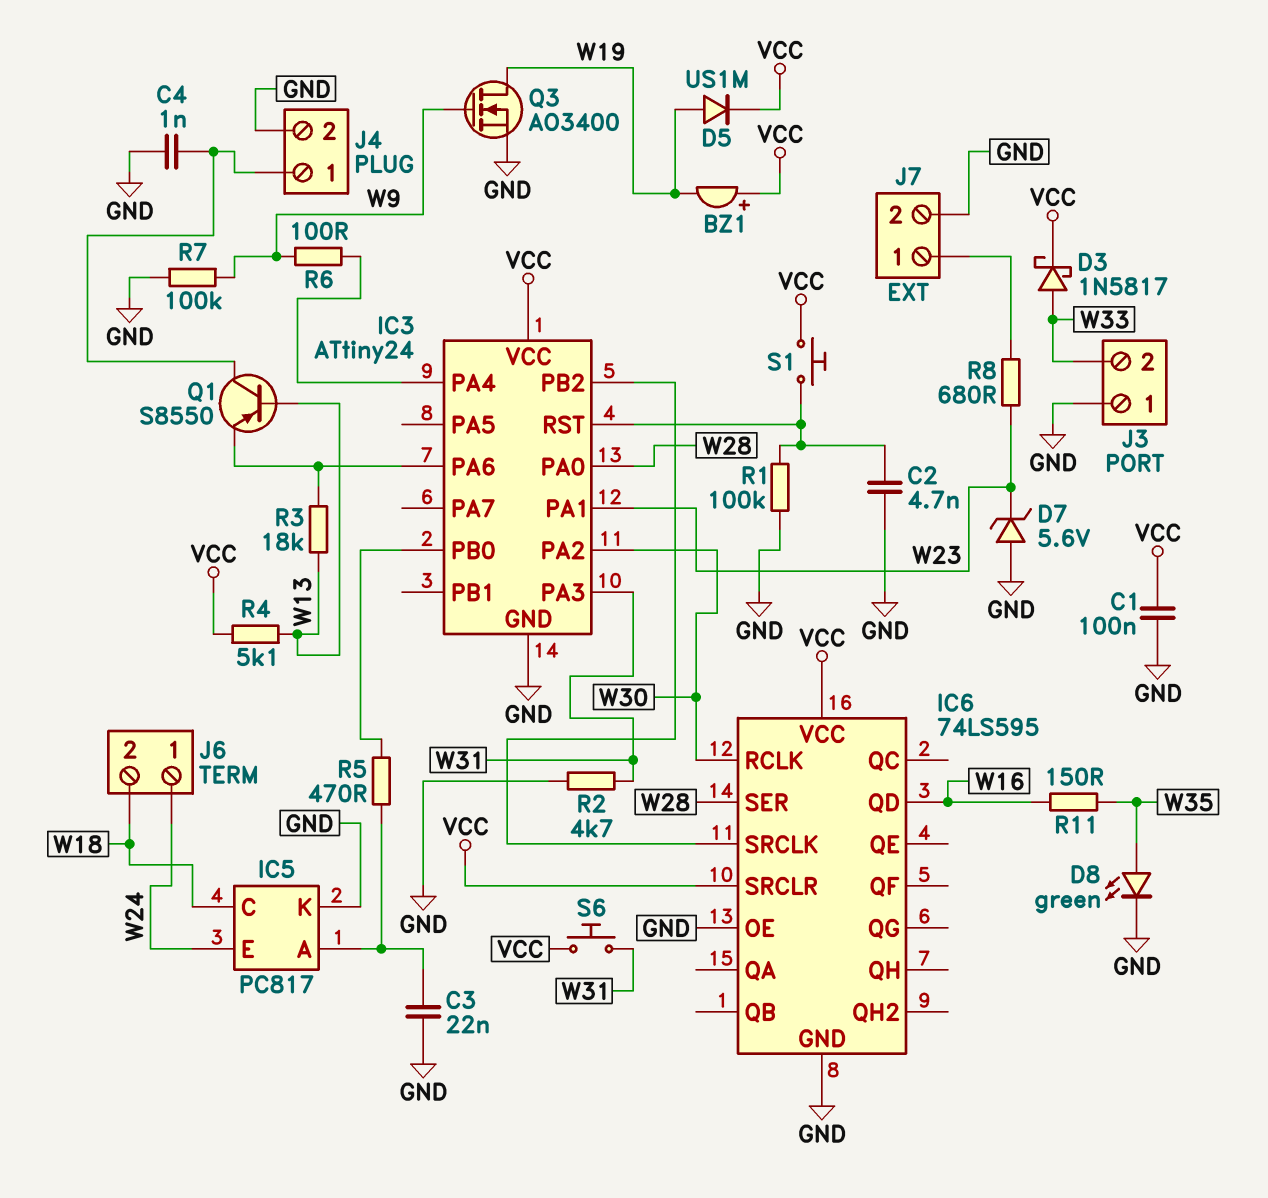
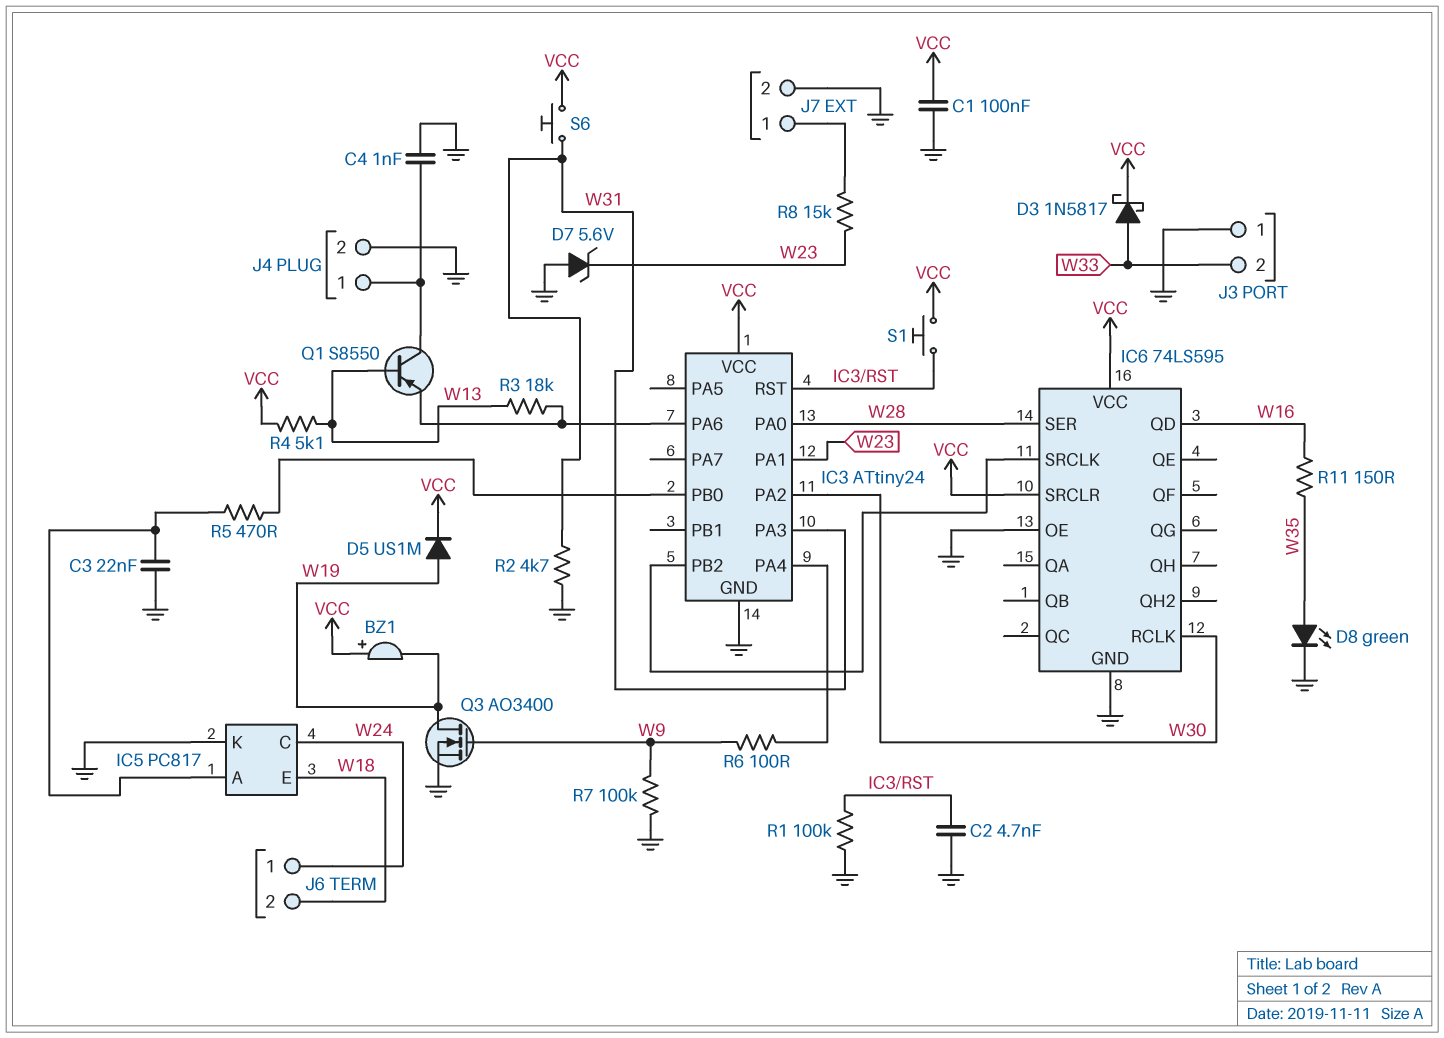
IC5 pin C: W18 -> W24
IC5 pin E: W24 -> W18
R8: 680 (J7/1, W23) -> 15k (J7/1, W23)

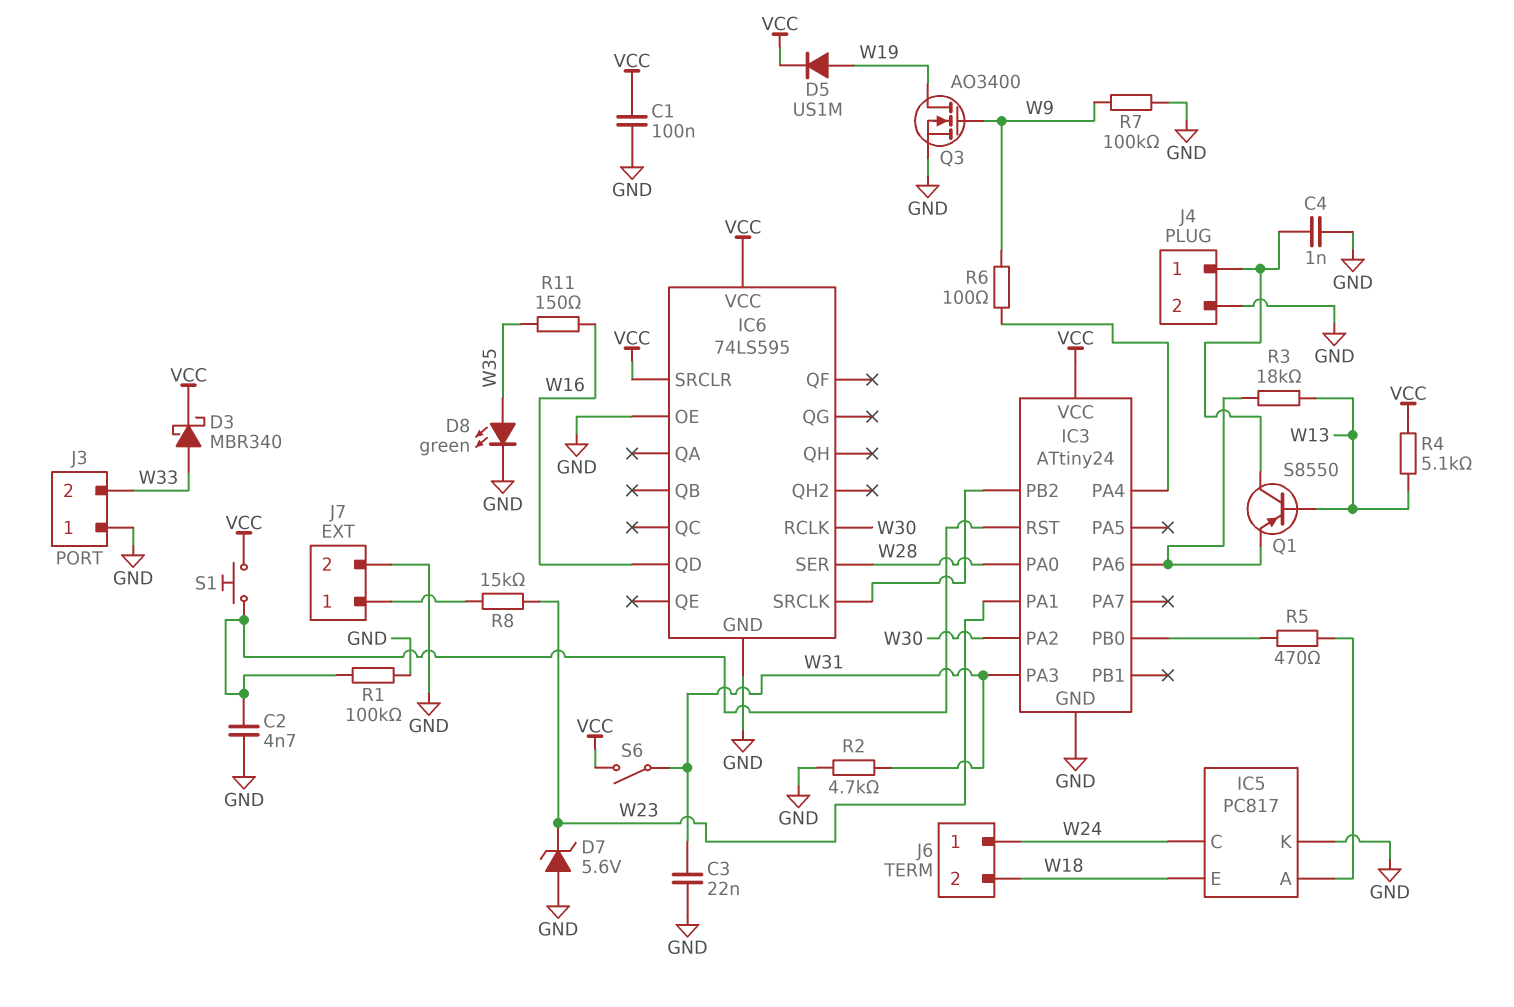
BZ1: buzzer (plus VCC, minus W19) -> none
C3: 22nF (GND, IC5/A) -> 22nF (GND, W31)
D3: schottky 1N5817 (A W33, K VCC) -> schottky MBR340 (A W33, K VCC)
S6: button (VCC, W31) -> switch (VCC, W31)

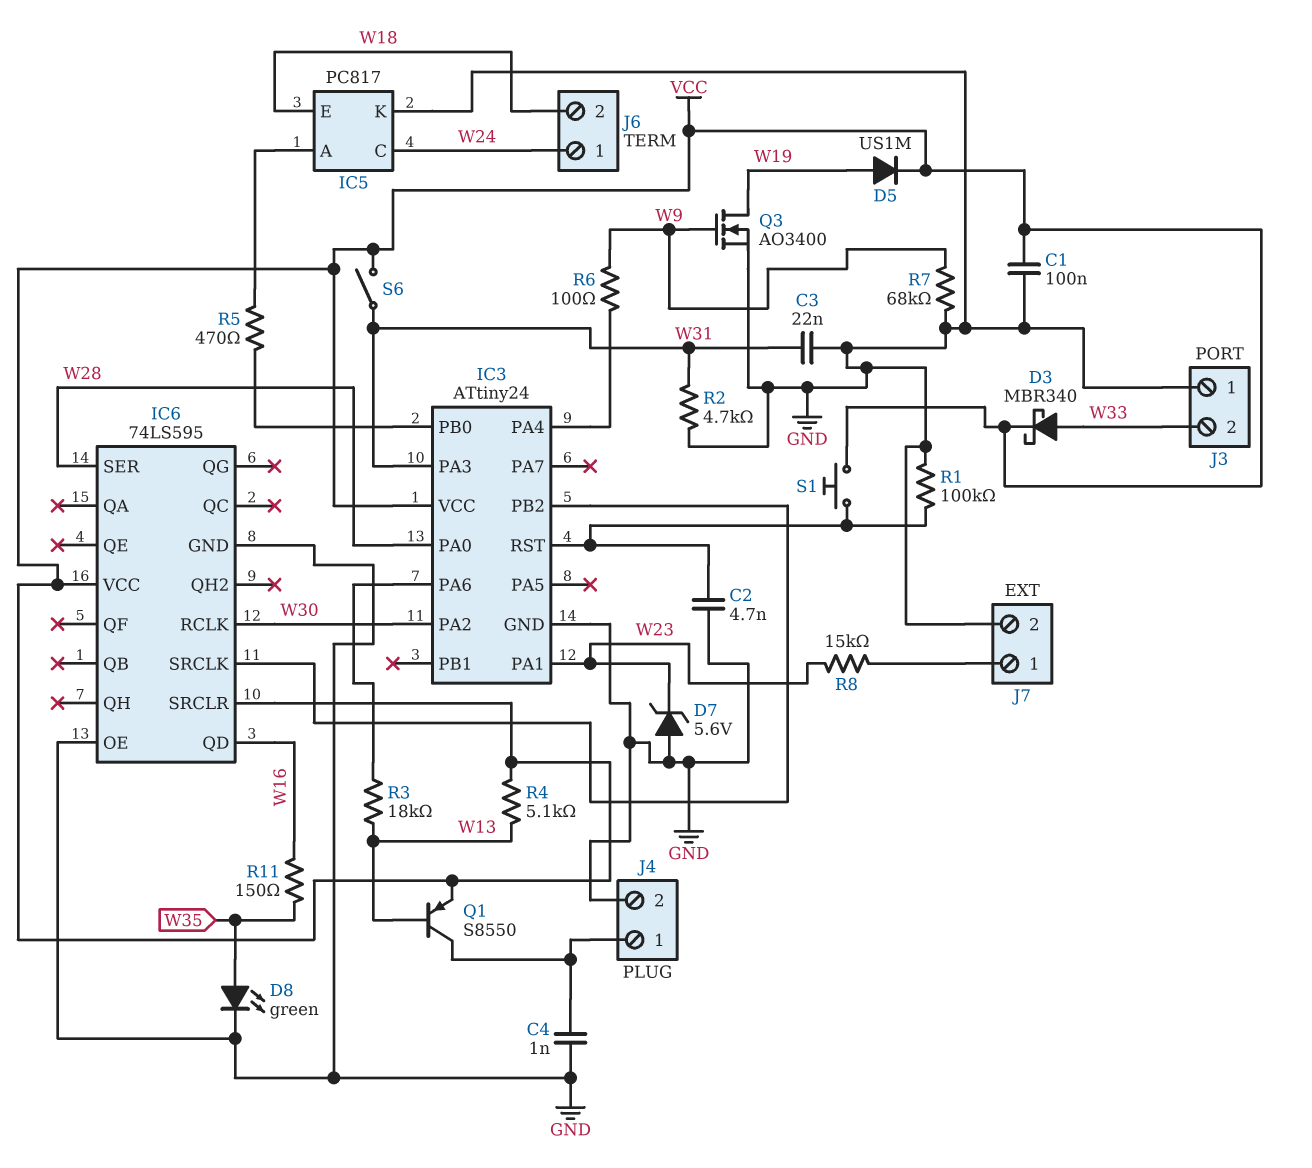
Q1: PNP S8550 (B W13, C J4/1, E IC3/PA6) -> PNP S8550 (B W13, C J4/1, E VCC)
R7: 100k (GND, W9) -> 68k (GND, W9)

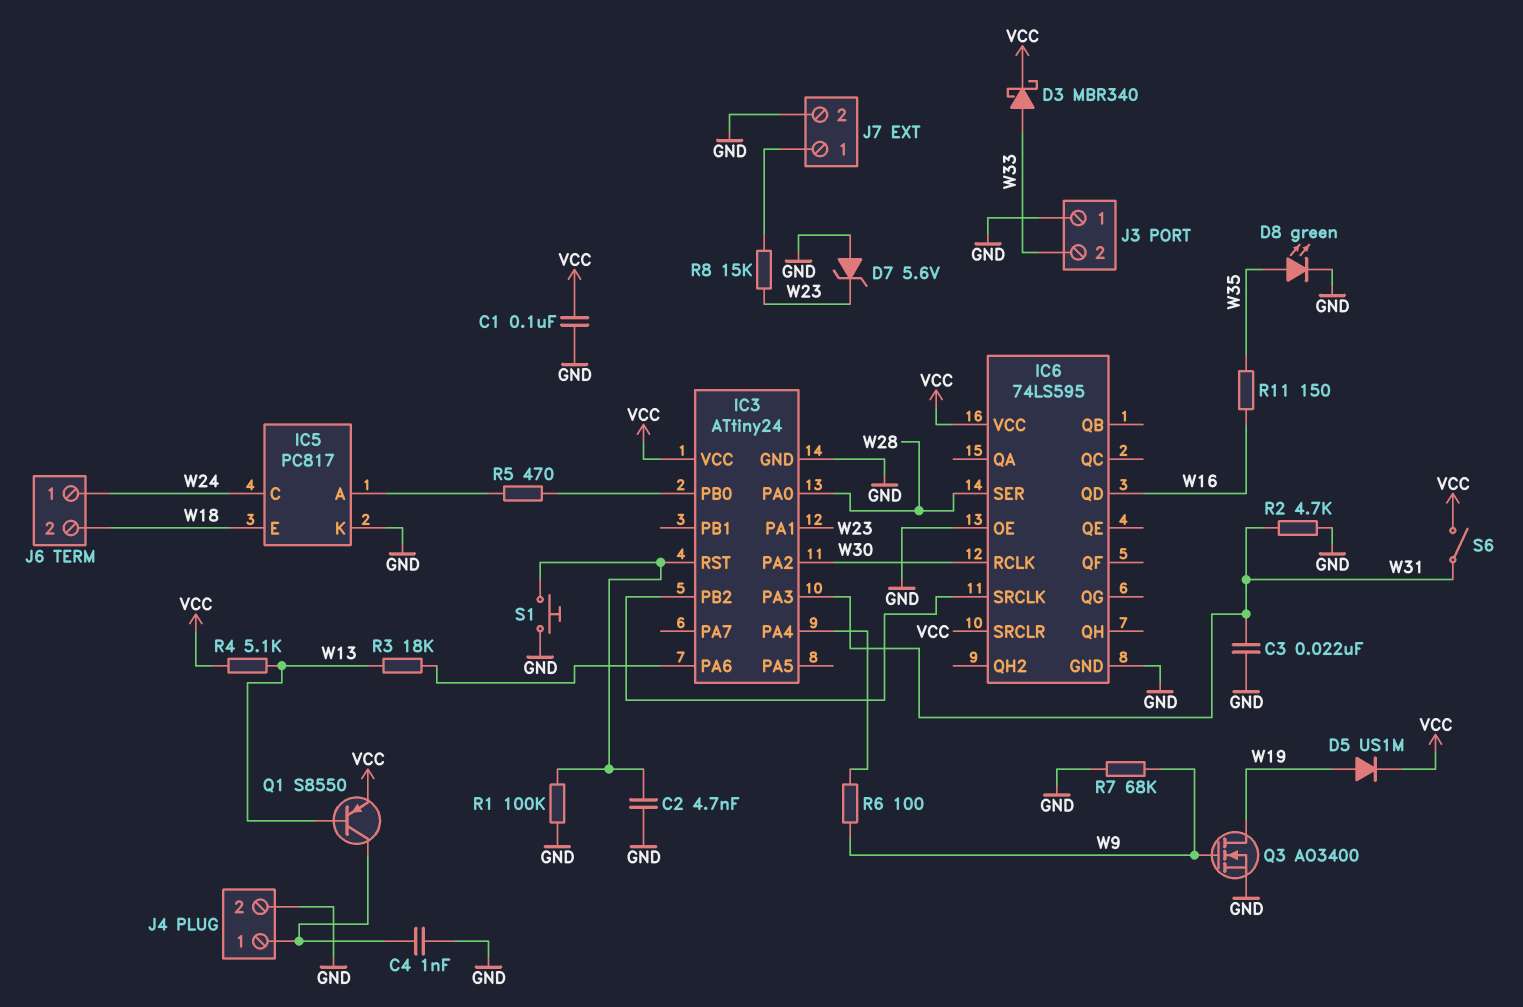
S1: button (IC3/RST, VCC) -> button (GND, IC3/RST)

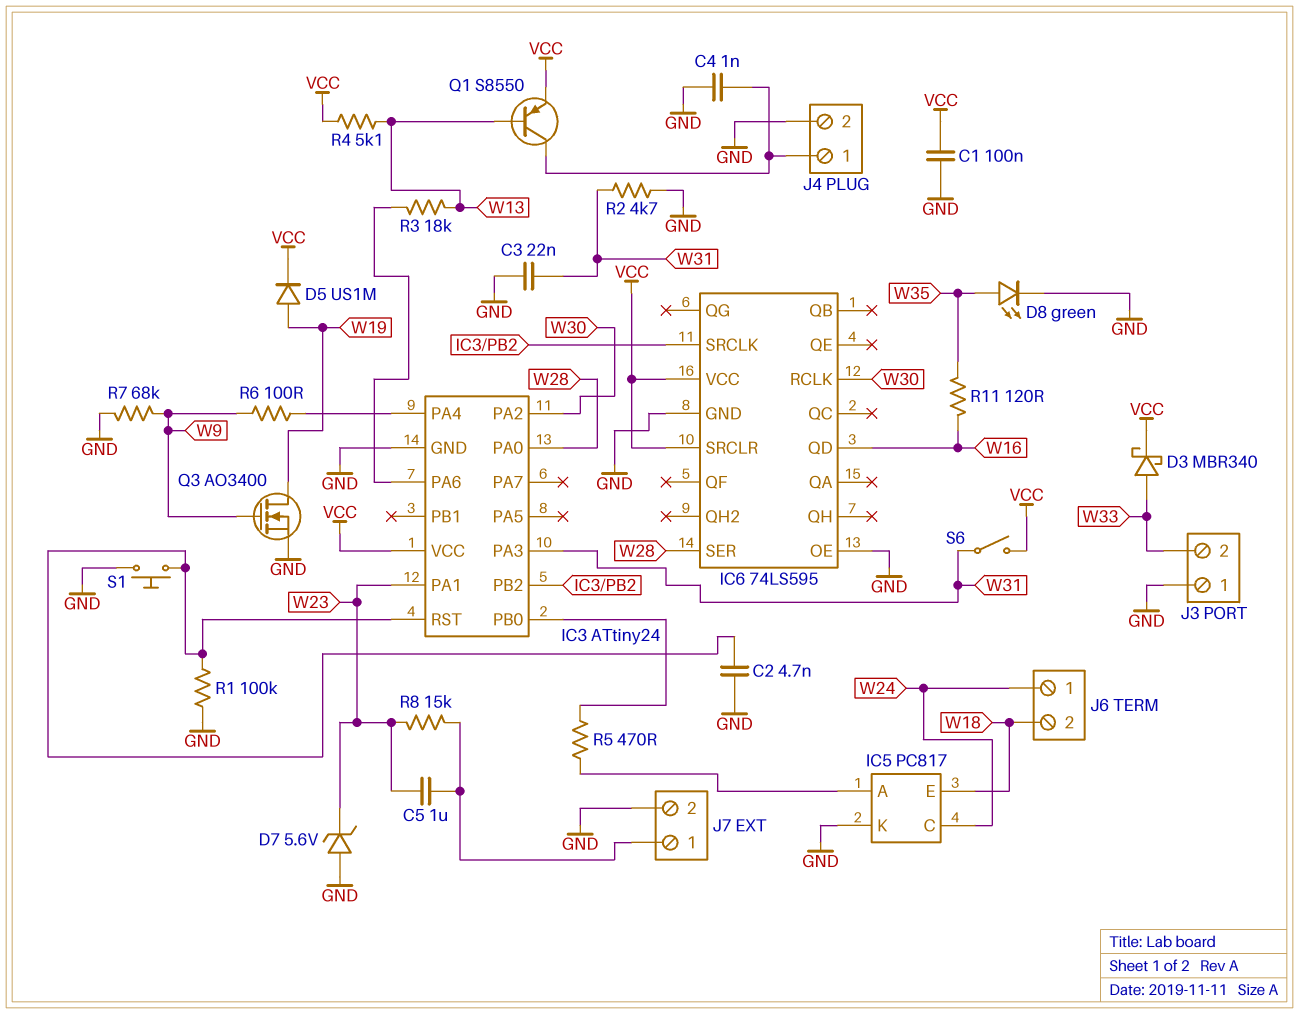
C5: none -> 1uF (J7/1, W23)
R11: 150 (W16, W35) -> 120 (W16, W35)

